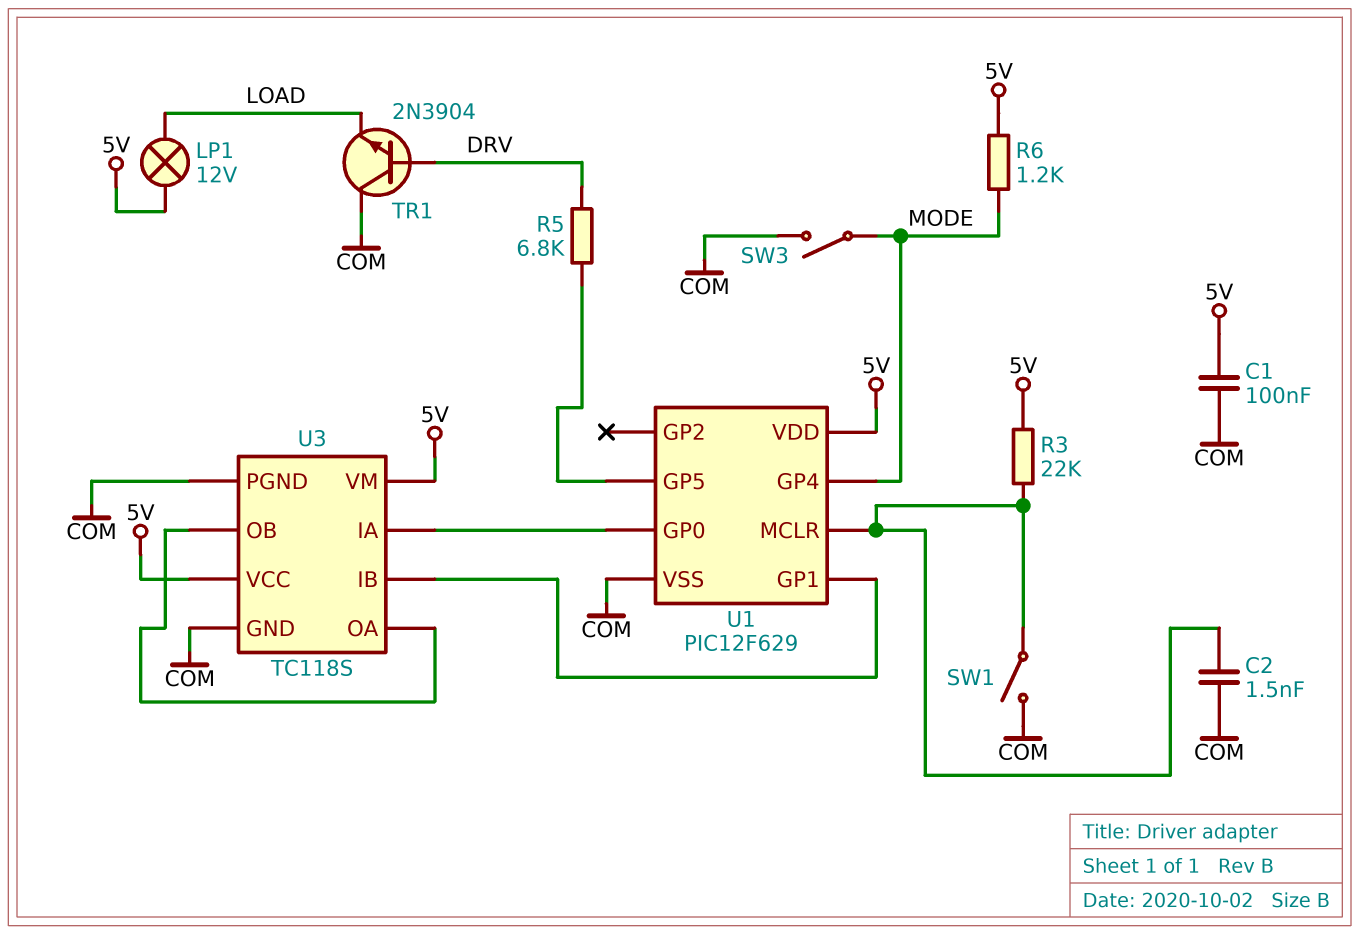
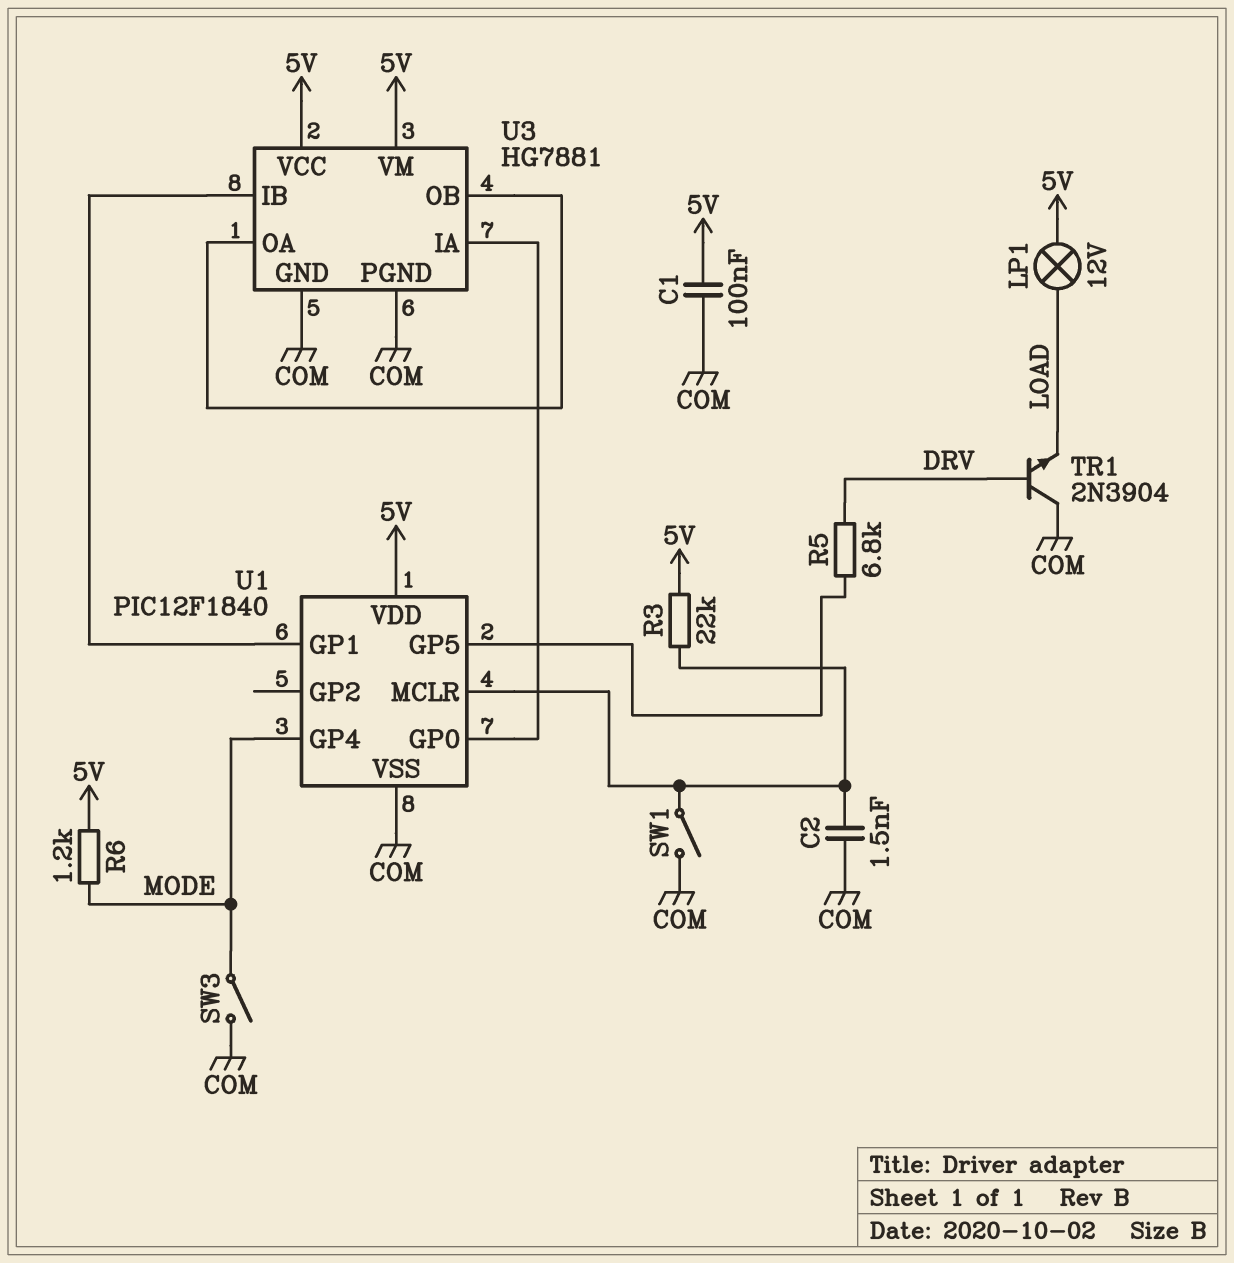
U1: PIC12F629 -> PIC12F1840
U3: TC118S -> HG7881

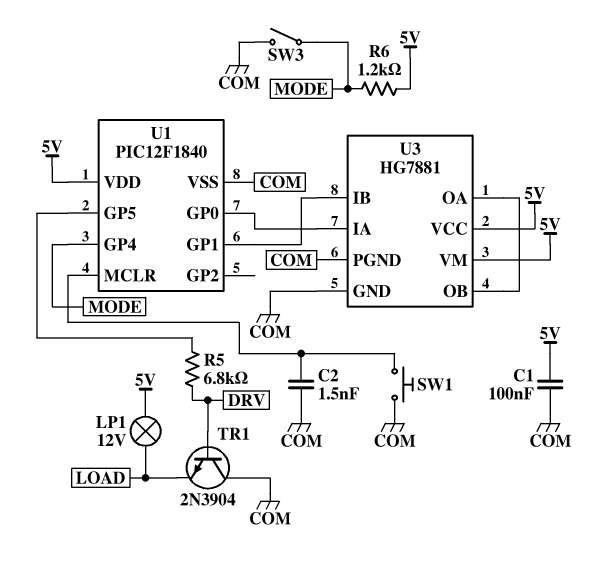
R3: 22k (5V, U1/MCLR) -> none
SW1: switch (COM, U1/MCLR) -> button (COM, U1/MCLR)

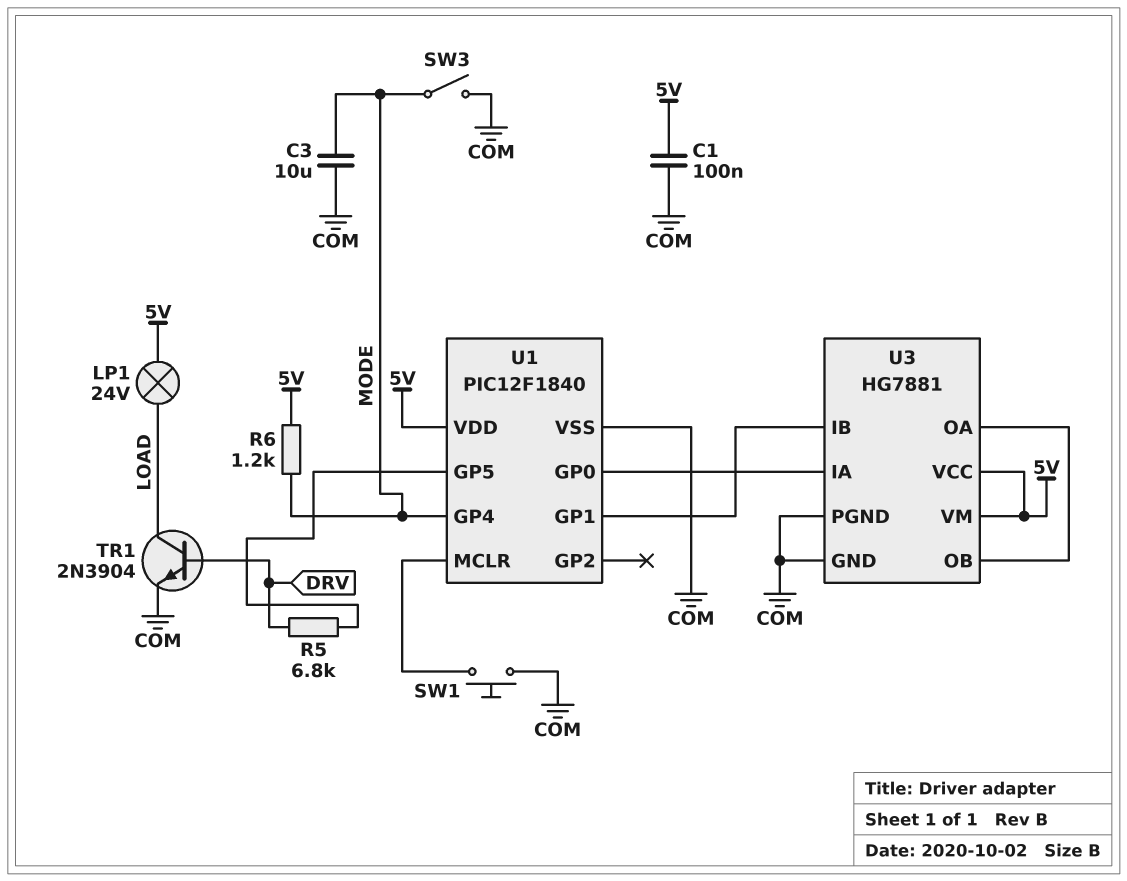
C2: 1.5nF (COM, U1/MCLR) -> none
C3: none -> 10uF (COM, MODE)
LP1: lamp 12V (5V, LOAD) -> lamp 24V (5V, LOAD)
TR1: NPN 2N3904 (B DRV, C COM, E LOAD) -> NPN 2N3904 (B DRV, C LOAD, E COM)

